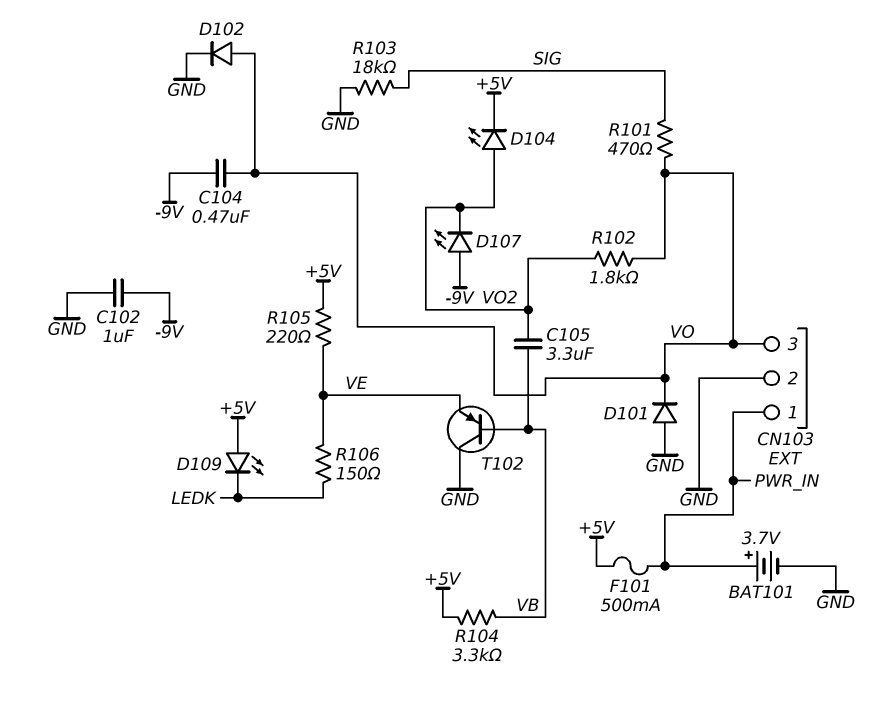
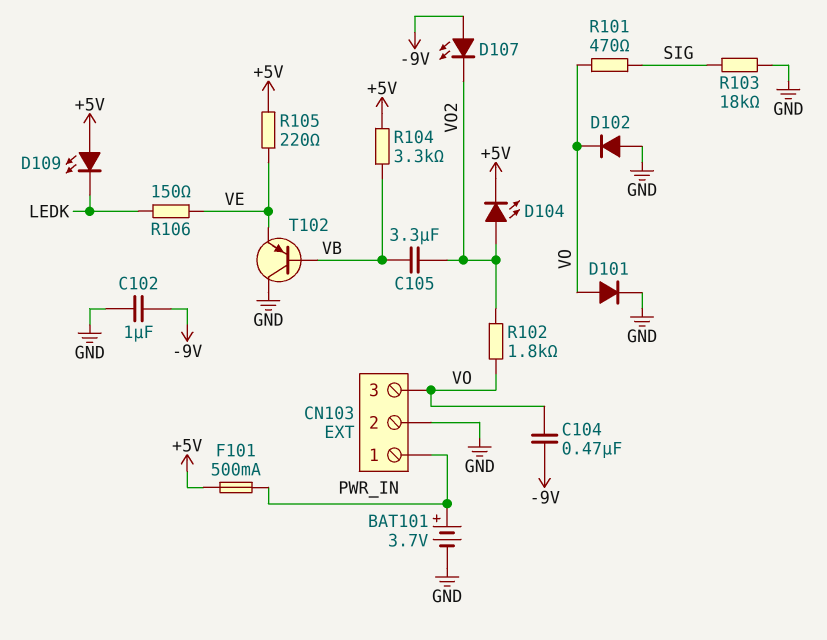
D101: diode (A GND, K VO) -> diode (A VO, K GND)
D102: diode (A VO, K GND) -> diode (A GND, K VO)

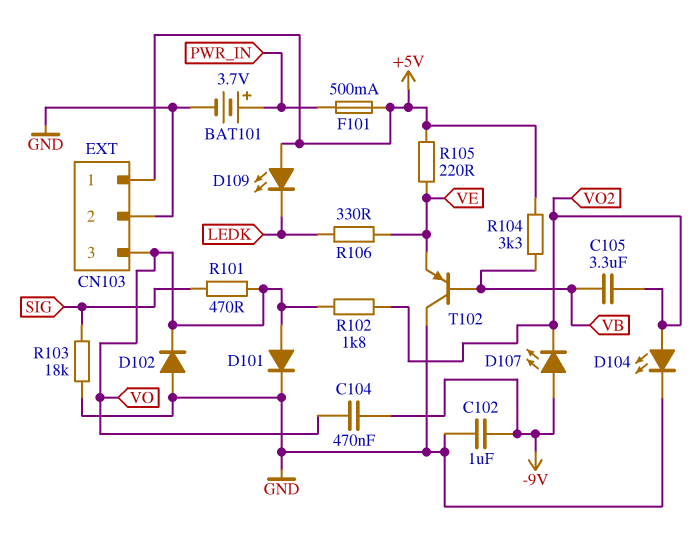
CN103 pin 1: PWR_IN -> +5V
D104: LED (A VO2, K +5V) -> LED (A VO2, K GND)
R106: 150 (LEDK, VE) -> 330 (LEDK, VE)

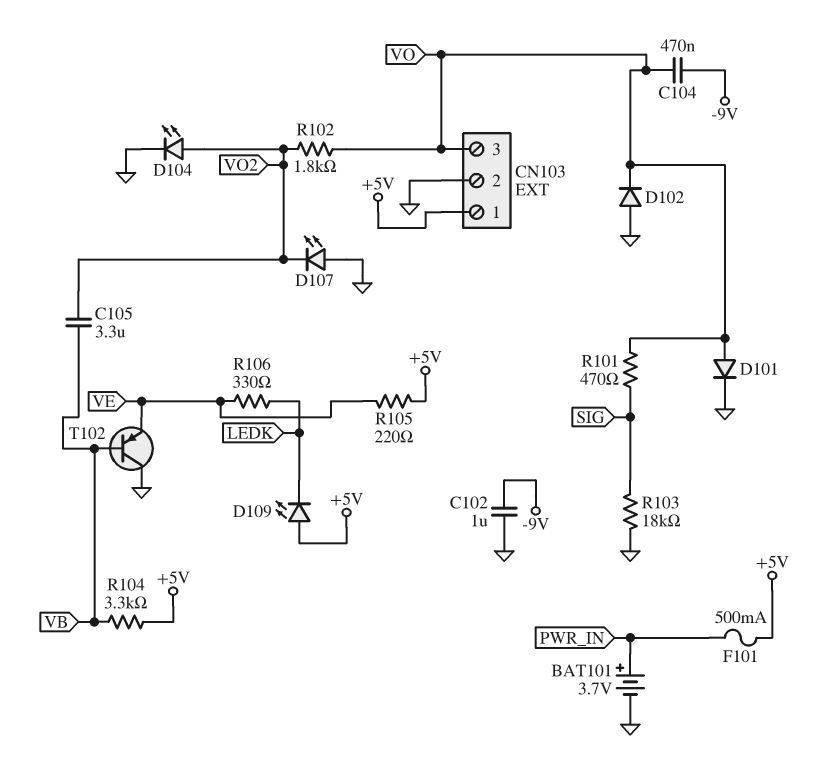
D107: LED (A -9V, K VO2) -> LED (A GND, K VO2)

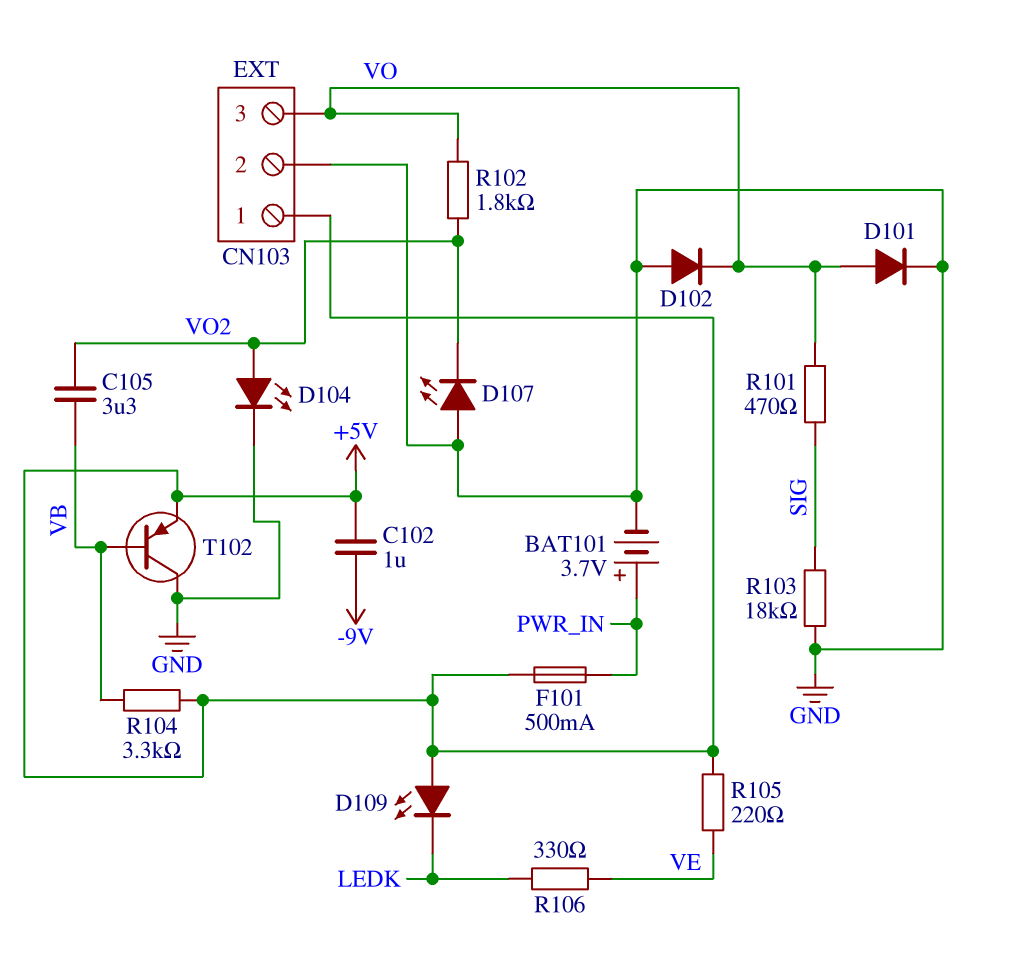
C102: 1uF (-9V, GND) -> 1uF (+5V, -9V)
C104: 470nF (-9V, VO) -> none
T102: PNP (B VB, C GND, E VE) -> PNP (B VB, C GND, E +5V)

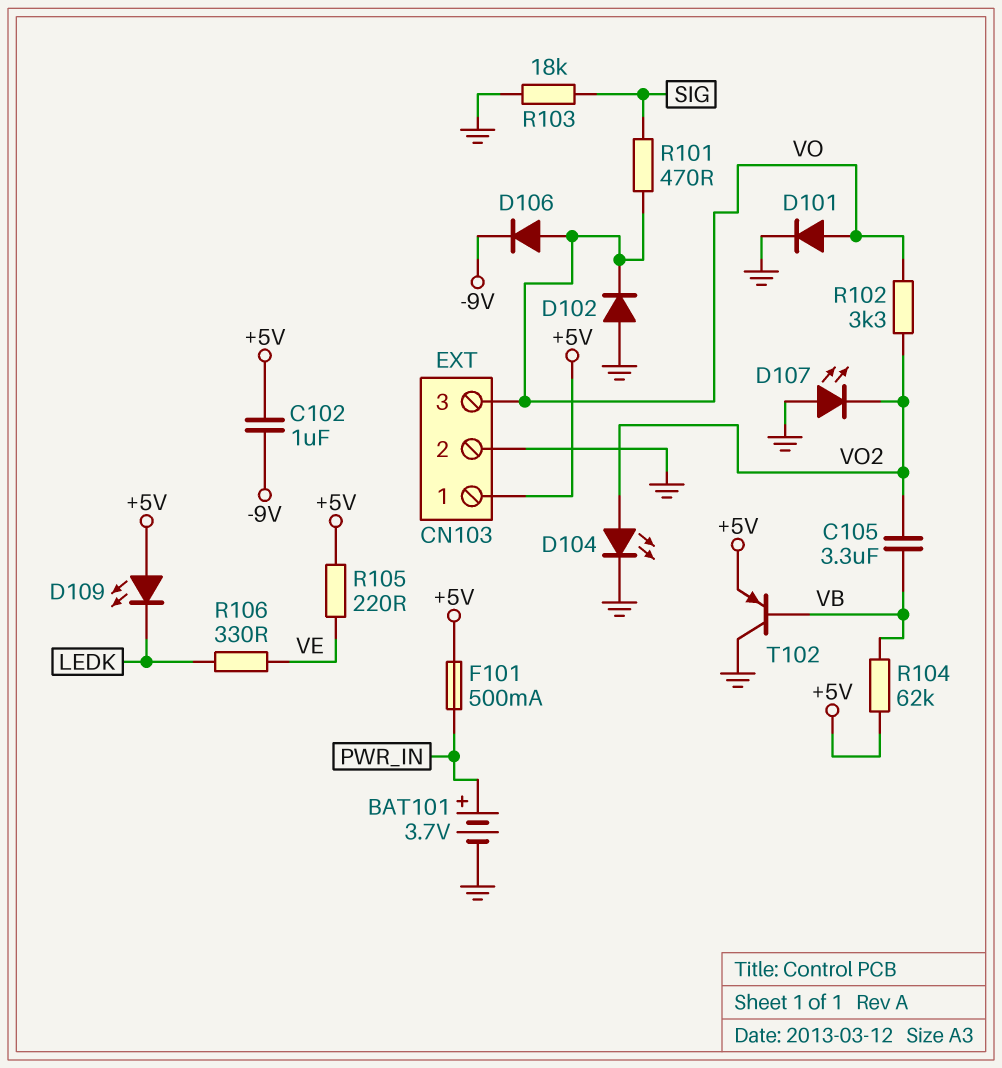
D106: none -> diode (A VO, K -9V)
R102: 1.8k (VO, VO2) -> 3.3k (VO, VO2)
R104: 3.3k (+5V, VB) -> 62k (+5V, VB)

